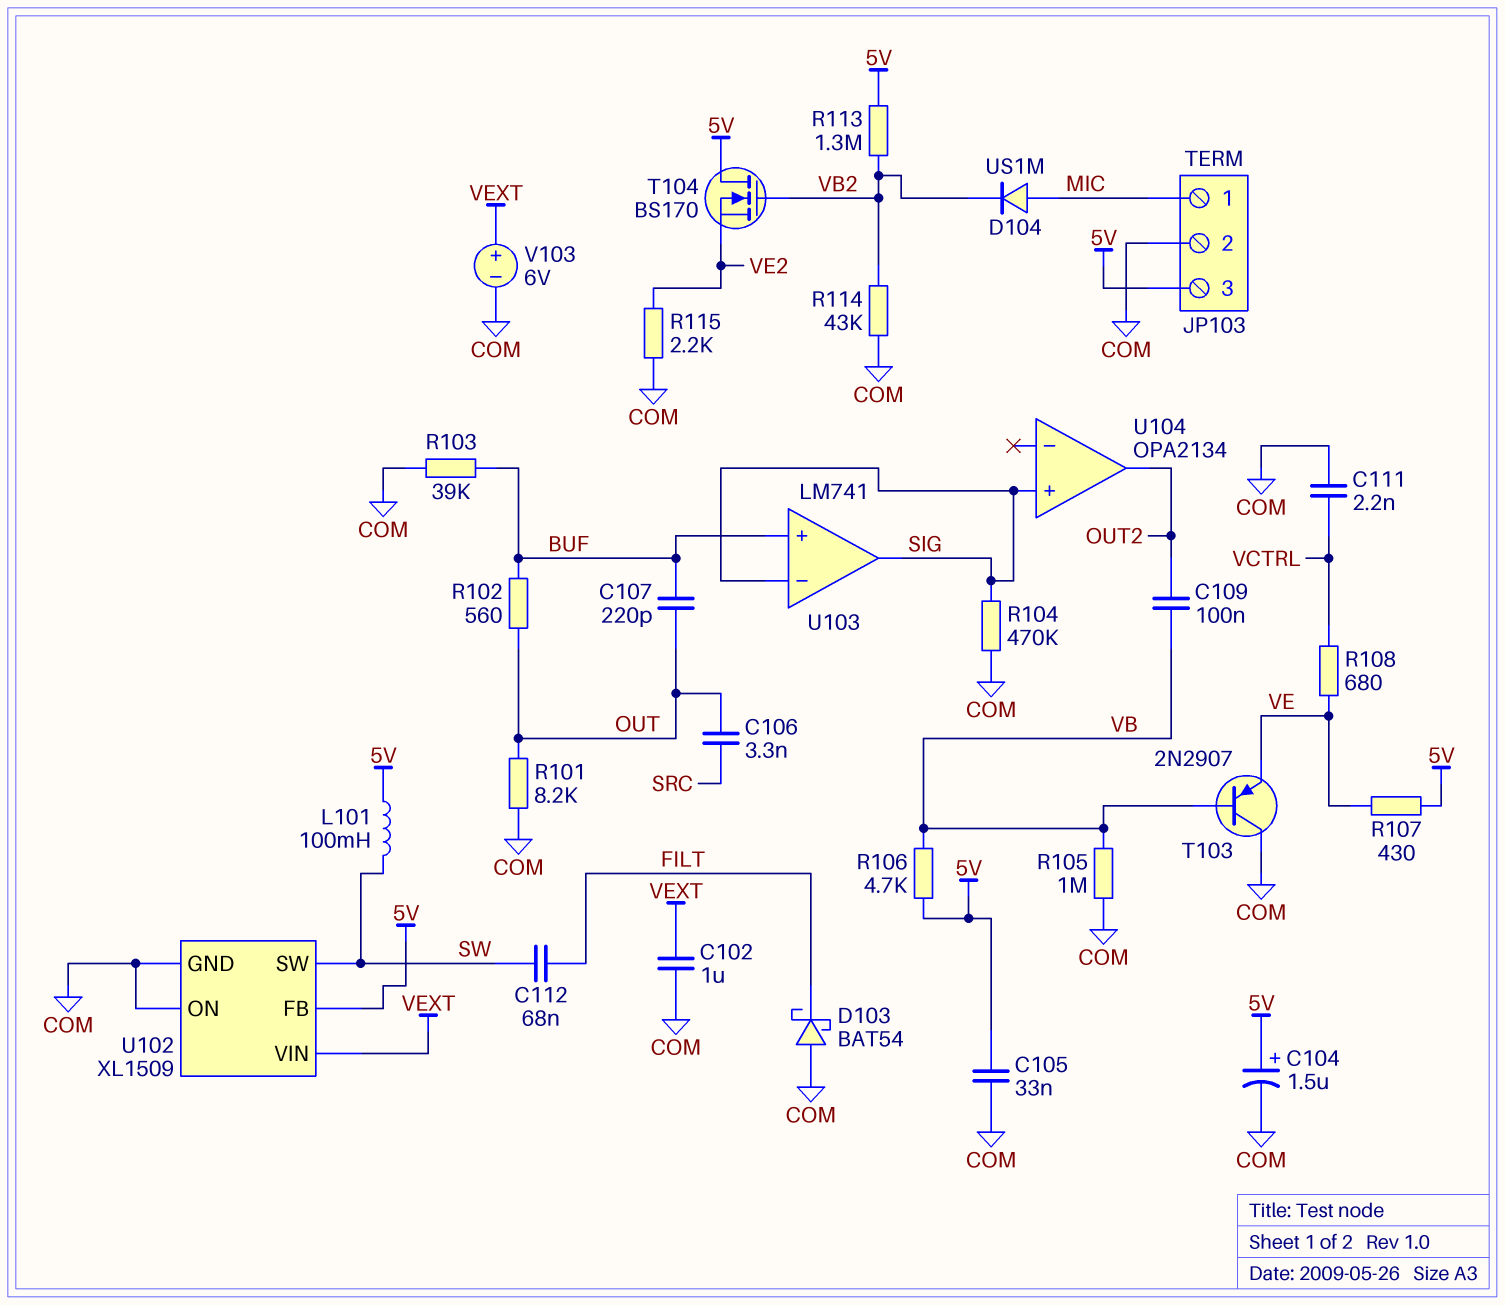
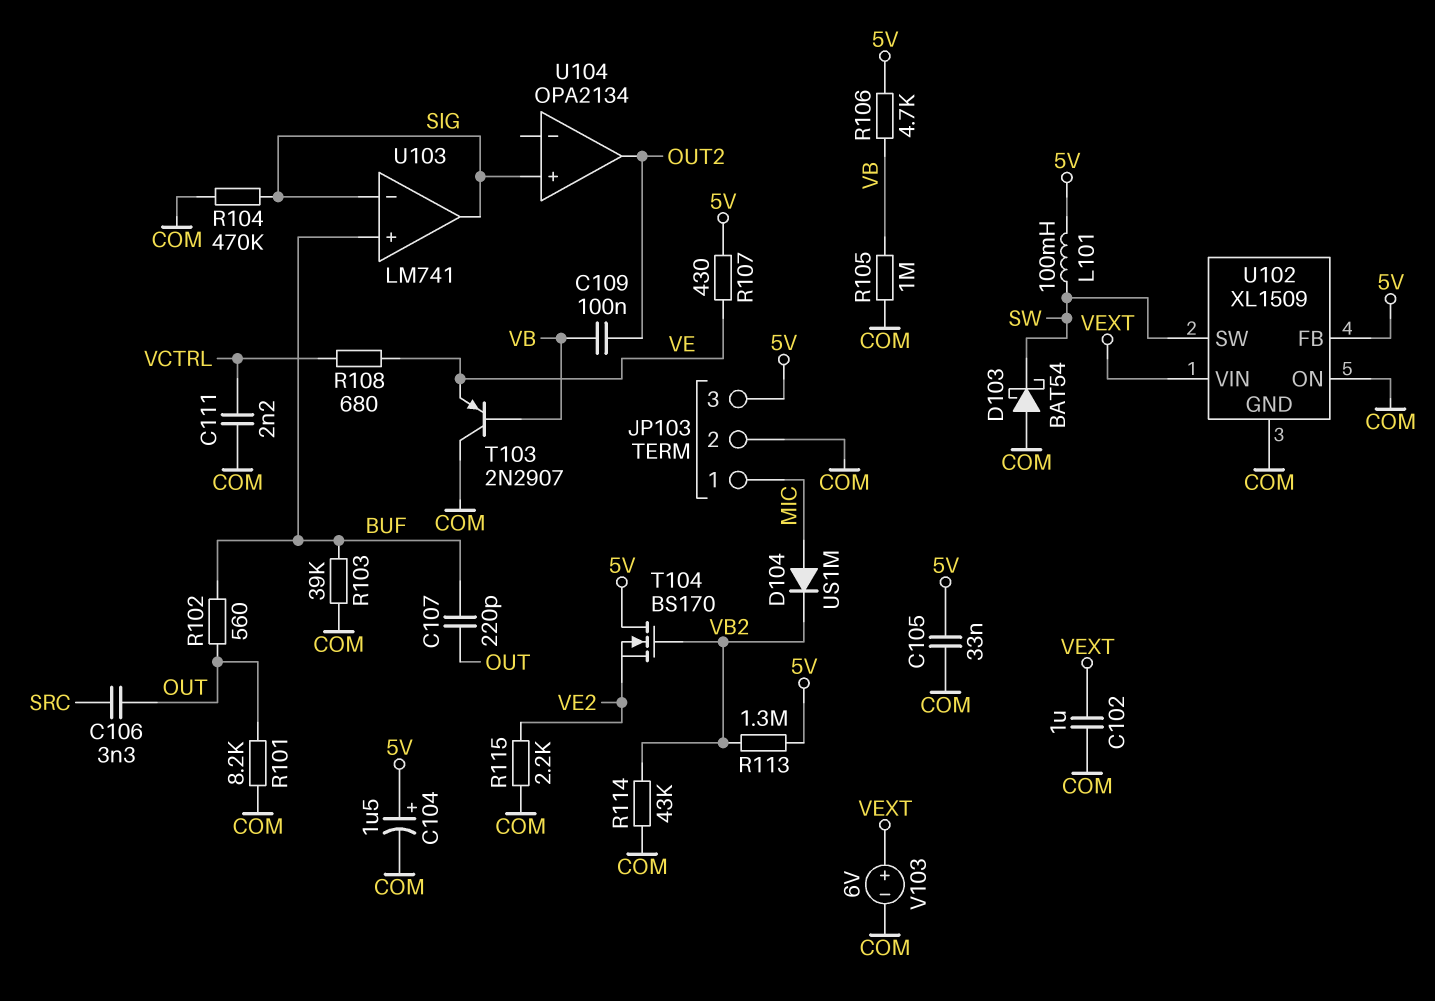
C112: 68nF (FILT, SW) -> none
D103: schottky BAT54 (A COM, K FILT) -> schottky BAT54 (A COM, K SW)

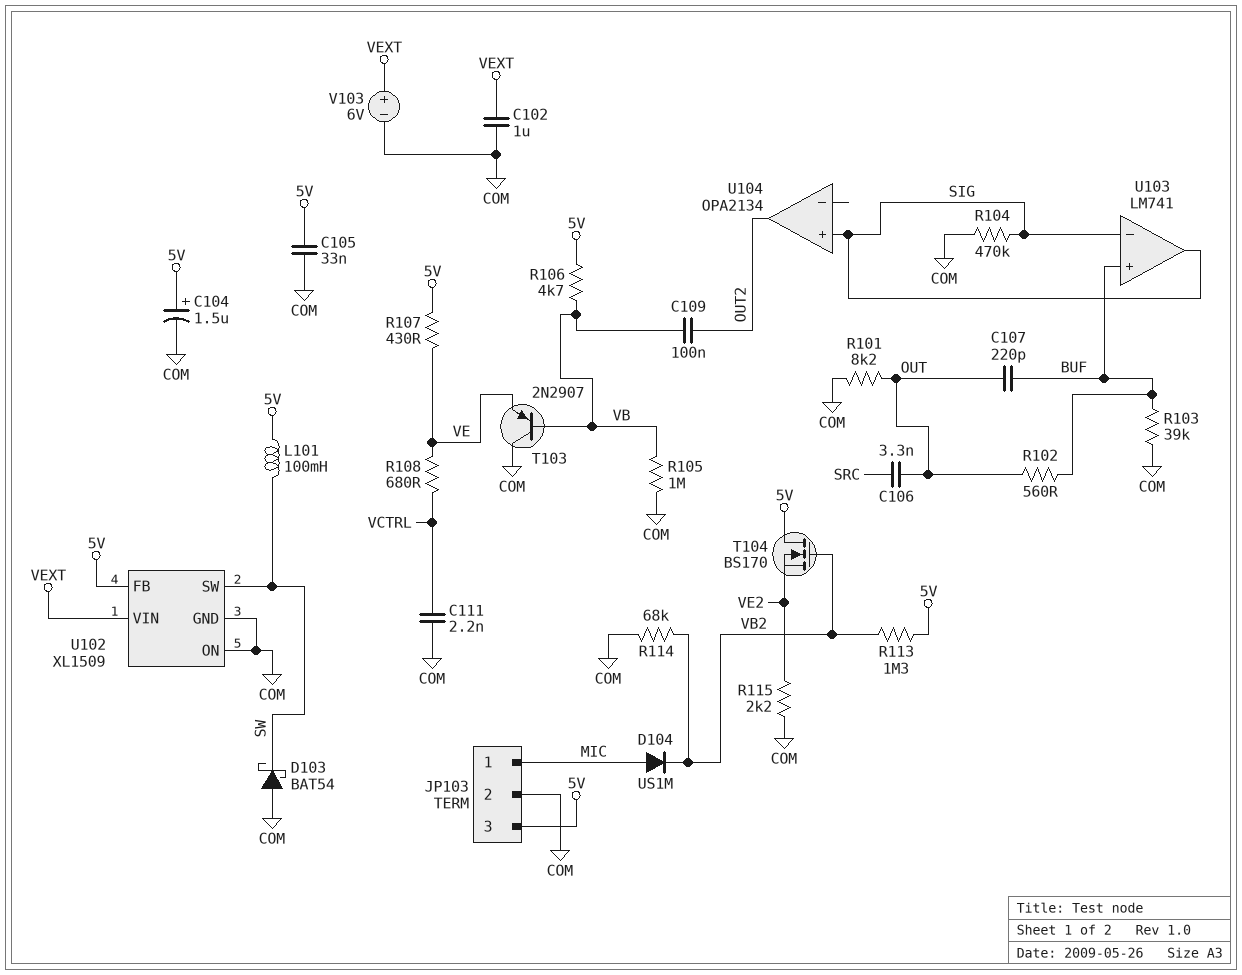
R114: 43k (COM, VB2) -> 68k (COM, VB2)

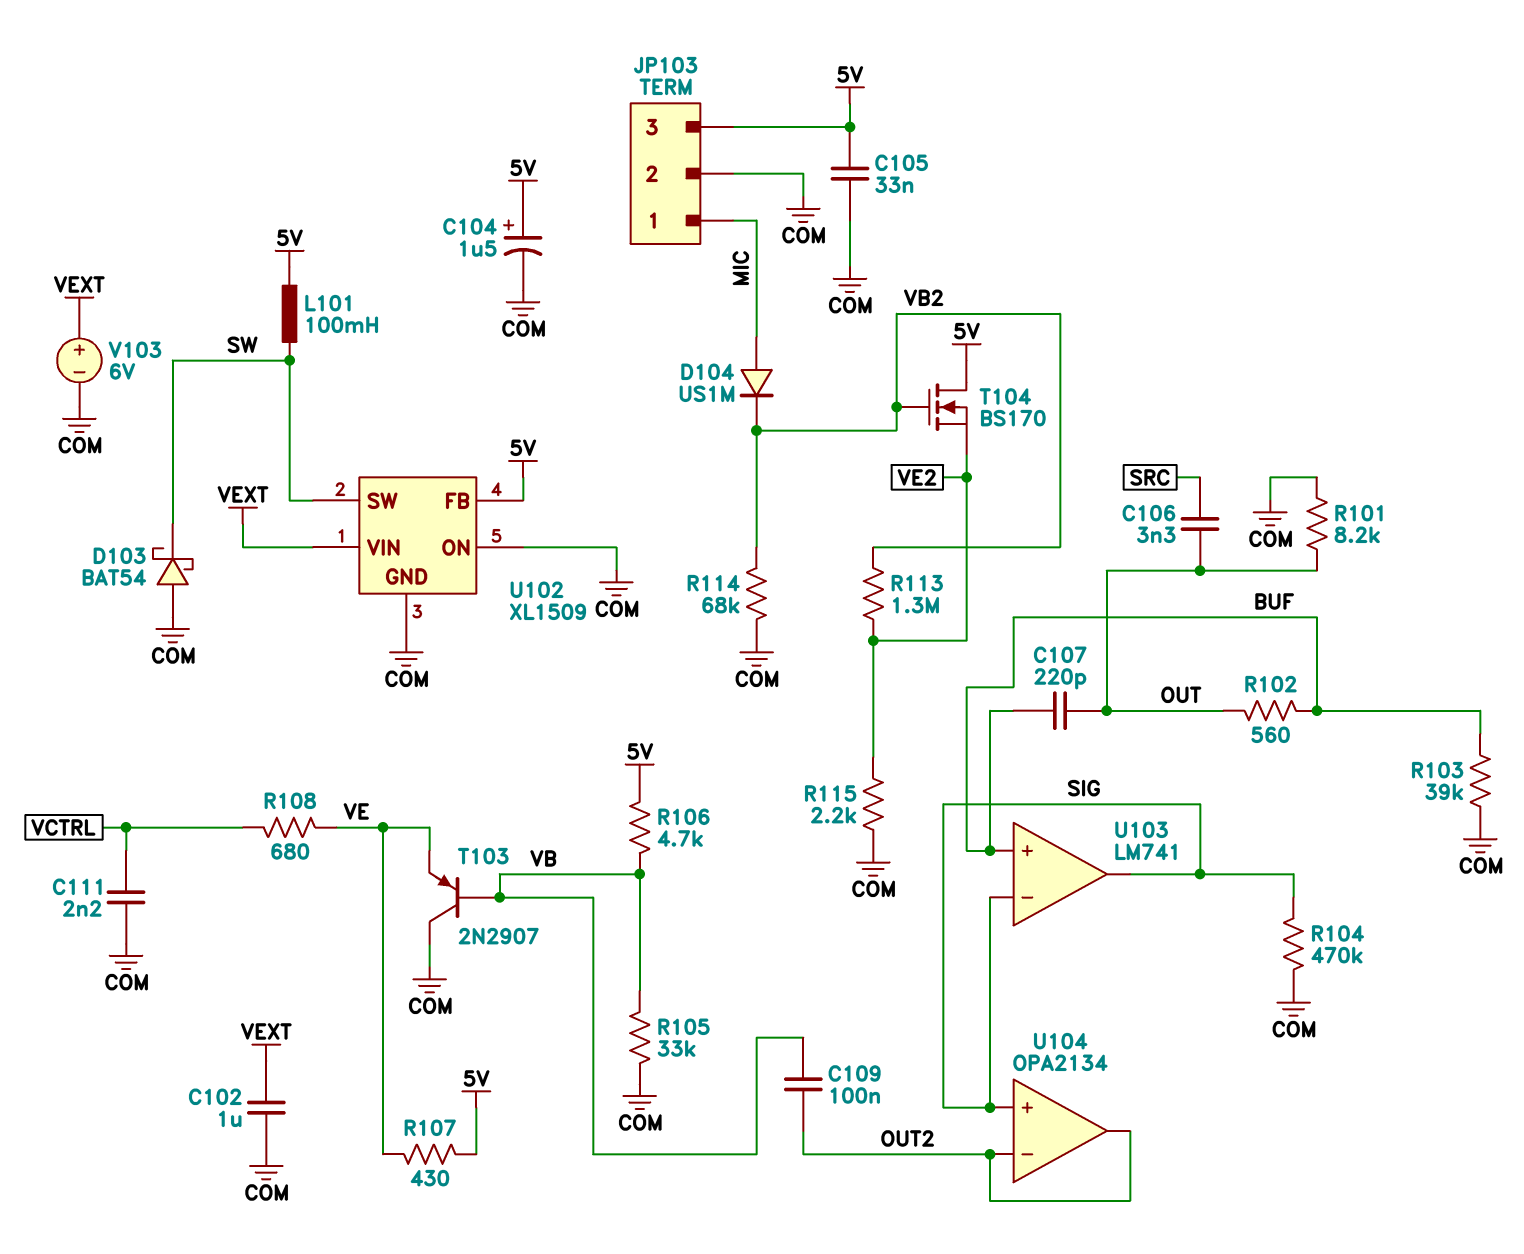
R105: 1M (COM, VB) -> 33k (COM, VB)
R113: 1.3M (5V, VB2) -> 1.3M (VB2, VE2)
U104 pin in-: none -> OUT2

